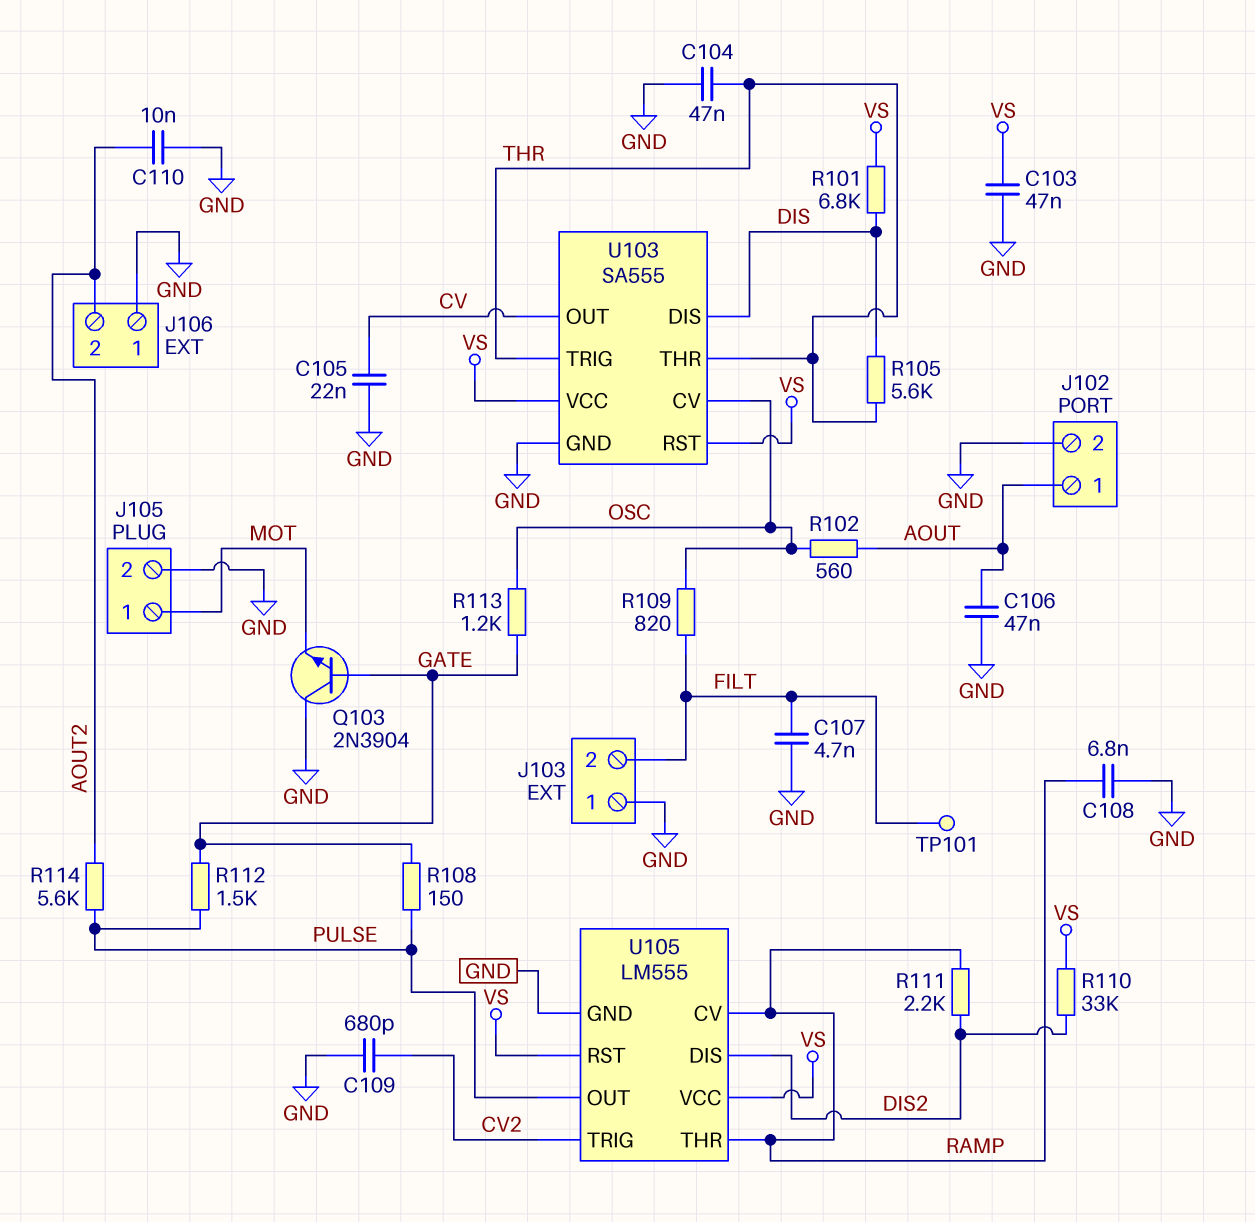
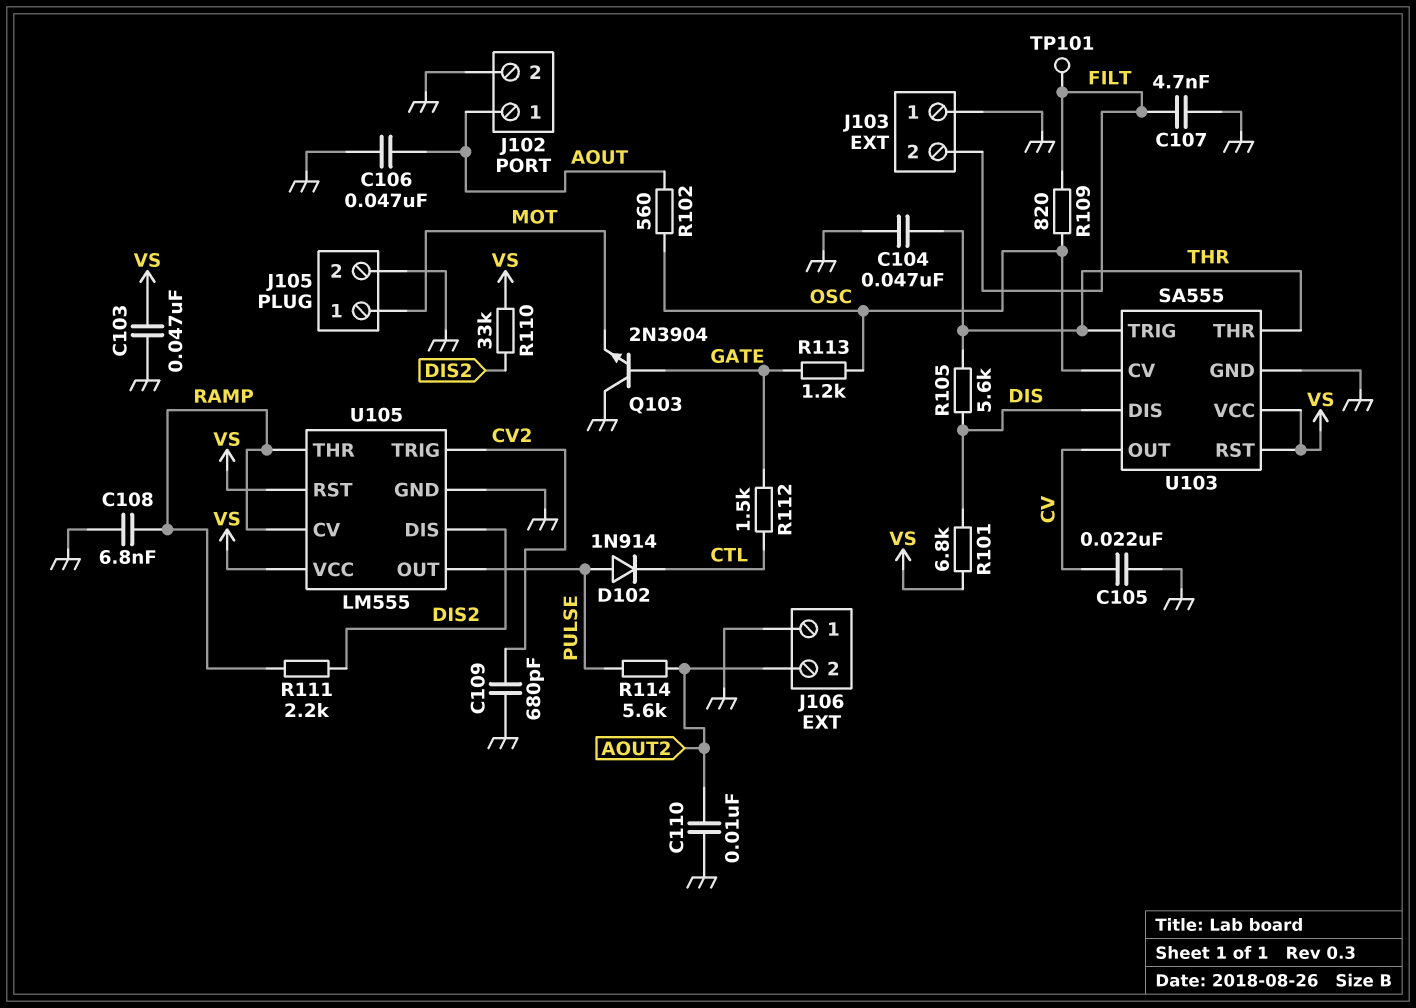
D102: none -> diode 1N914 (A PULSE, K CTL)
R108: 150 (GATE, PULSE) -> none
R112: 1.5k (GATE, PULSE) -> 1.5k (CTL, GATE)

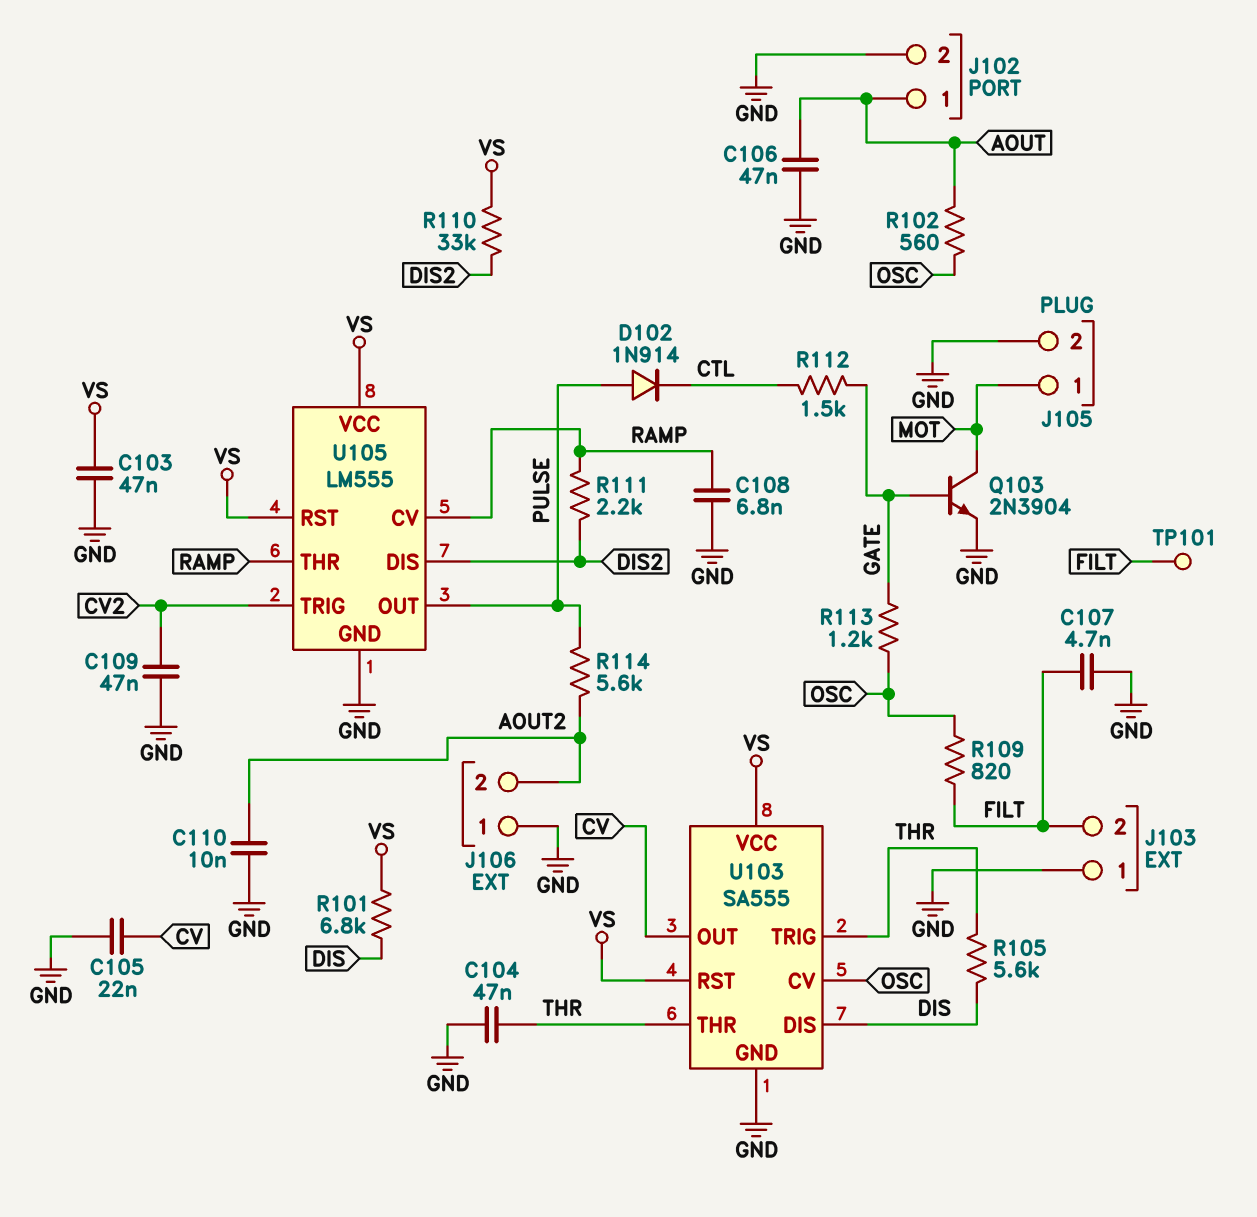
C109: 680pF (CV2, GND) -> 47nF (CV2, GND)
Q103: NPN 2N3904 (B GATE, C GND, E MOT) -> NPN 2N3904 (B GATE, C MOT, E GND)

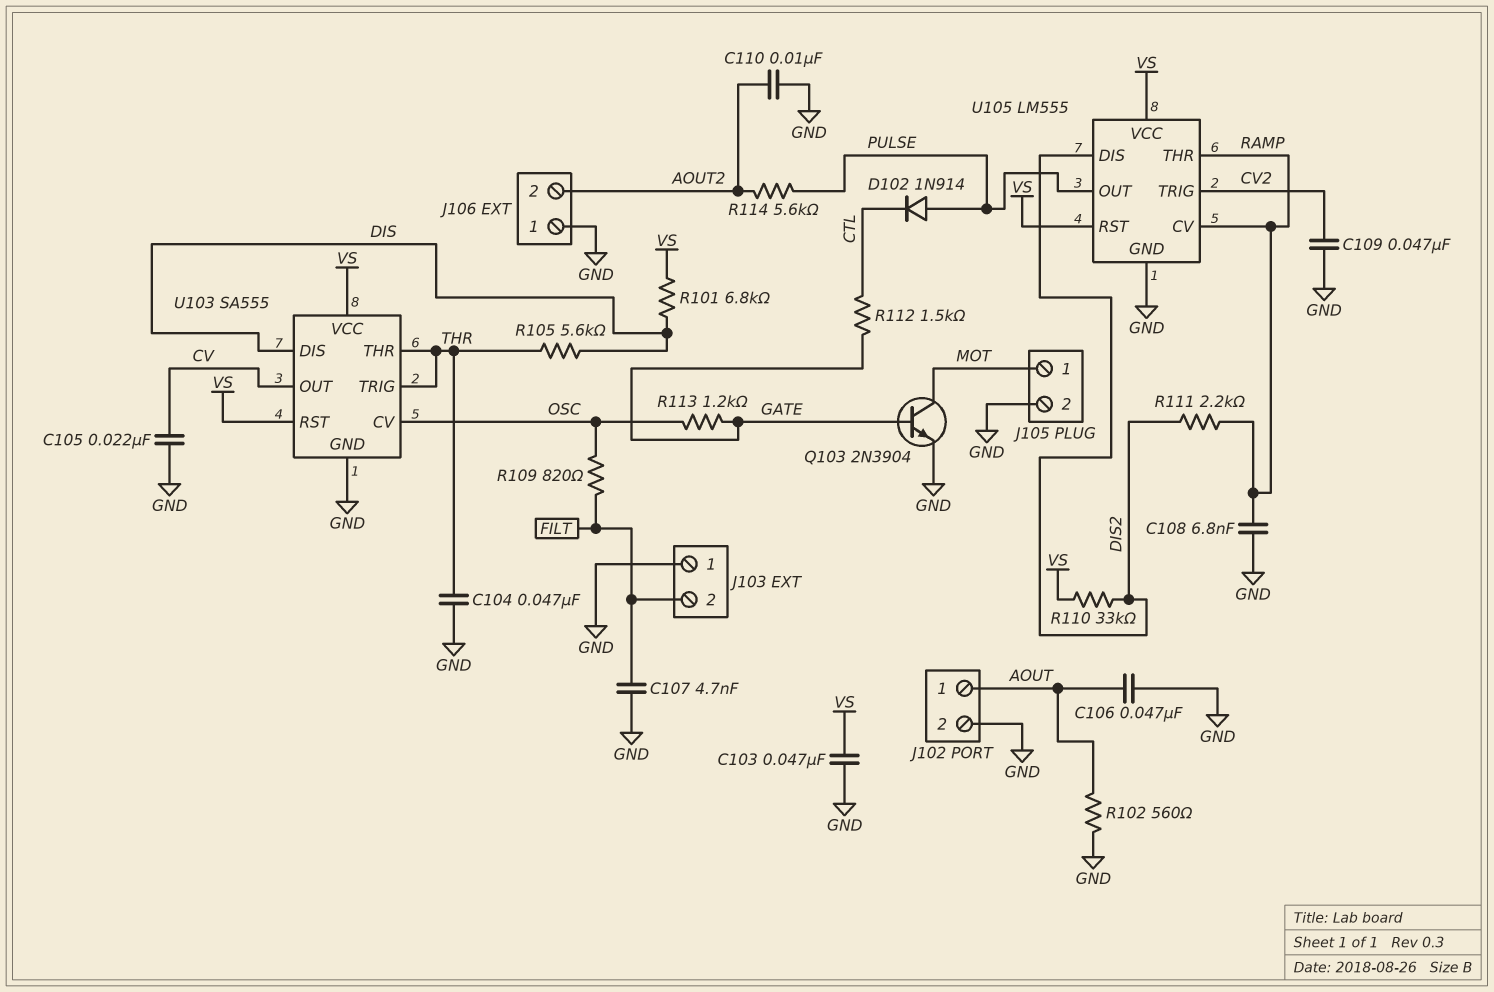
R102: 560 (AOUT, OSC) -> 560 (AOUT, GND)
TP101: test point (FILT) -> none

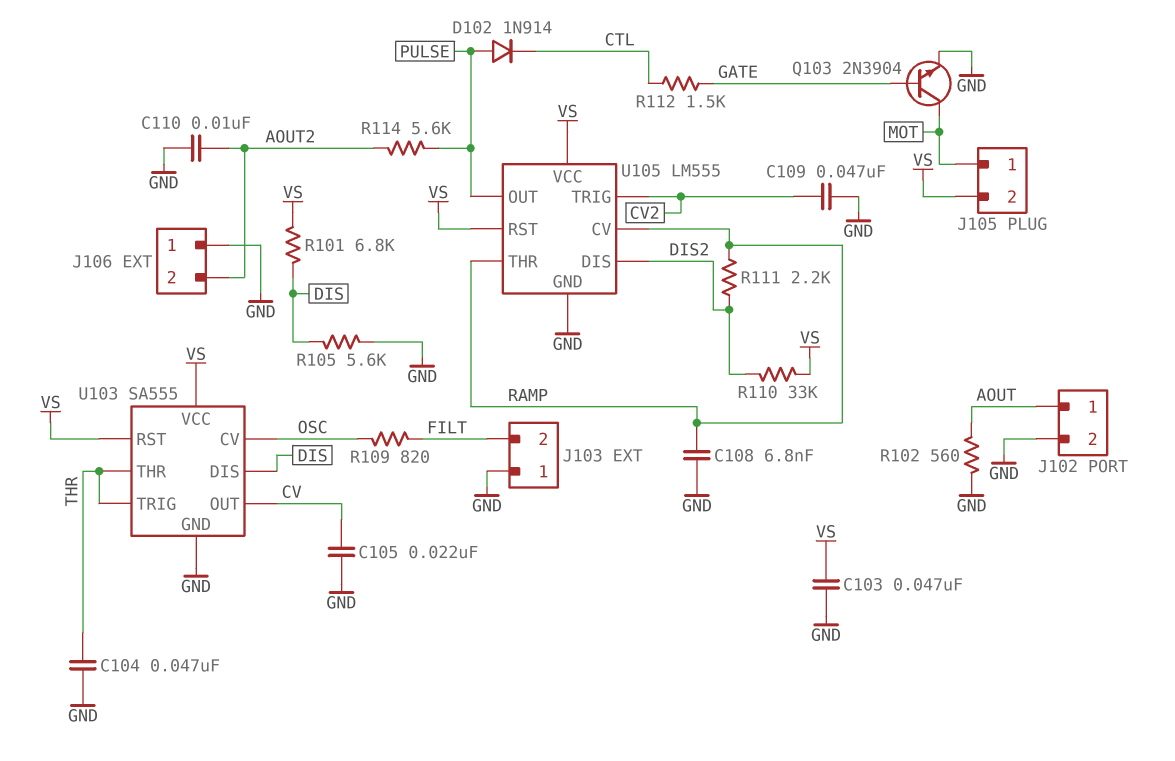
C106: 47nF (AOUT, GND) -> none
C107: 4.7nF (FILT, GND) -> none
J105 pin 2: GND -> VS
R105: 5.6k (DIS, THR) -> 5.6k (DIS, GND)
R113: 1.2k (GATE, OSC) -> none

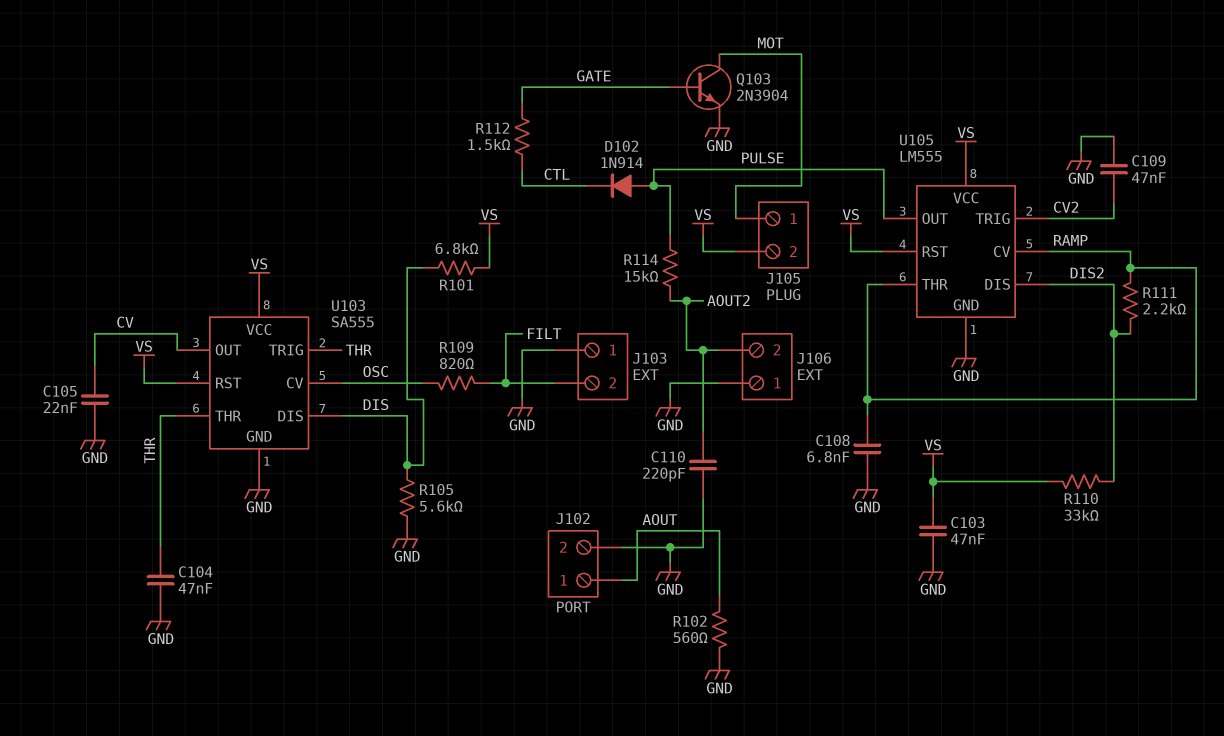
C110: 10nF (AOUT2, GND) -> 220pF (AOUT2, GND)
R114: 5.6k (AOUT2, PULSE) -> 15k (AOUT2, PULSE)

